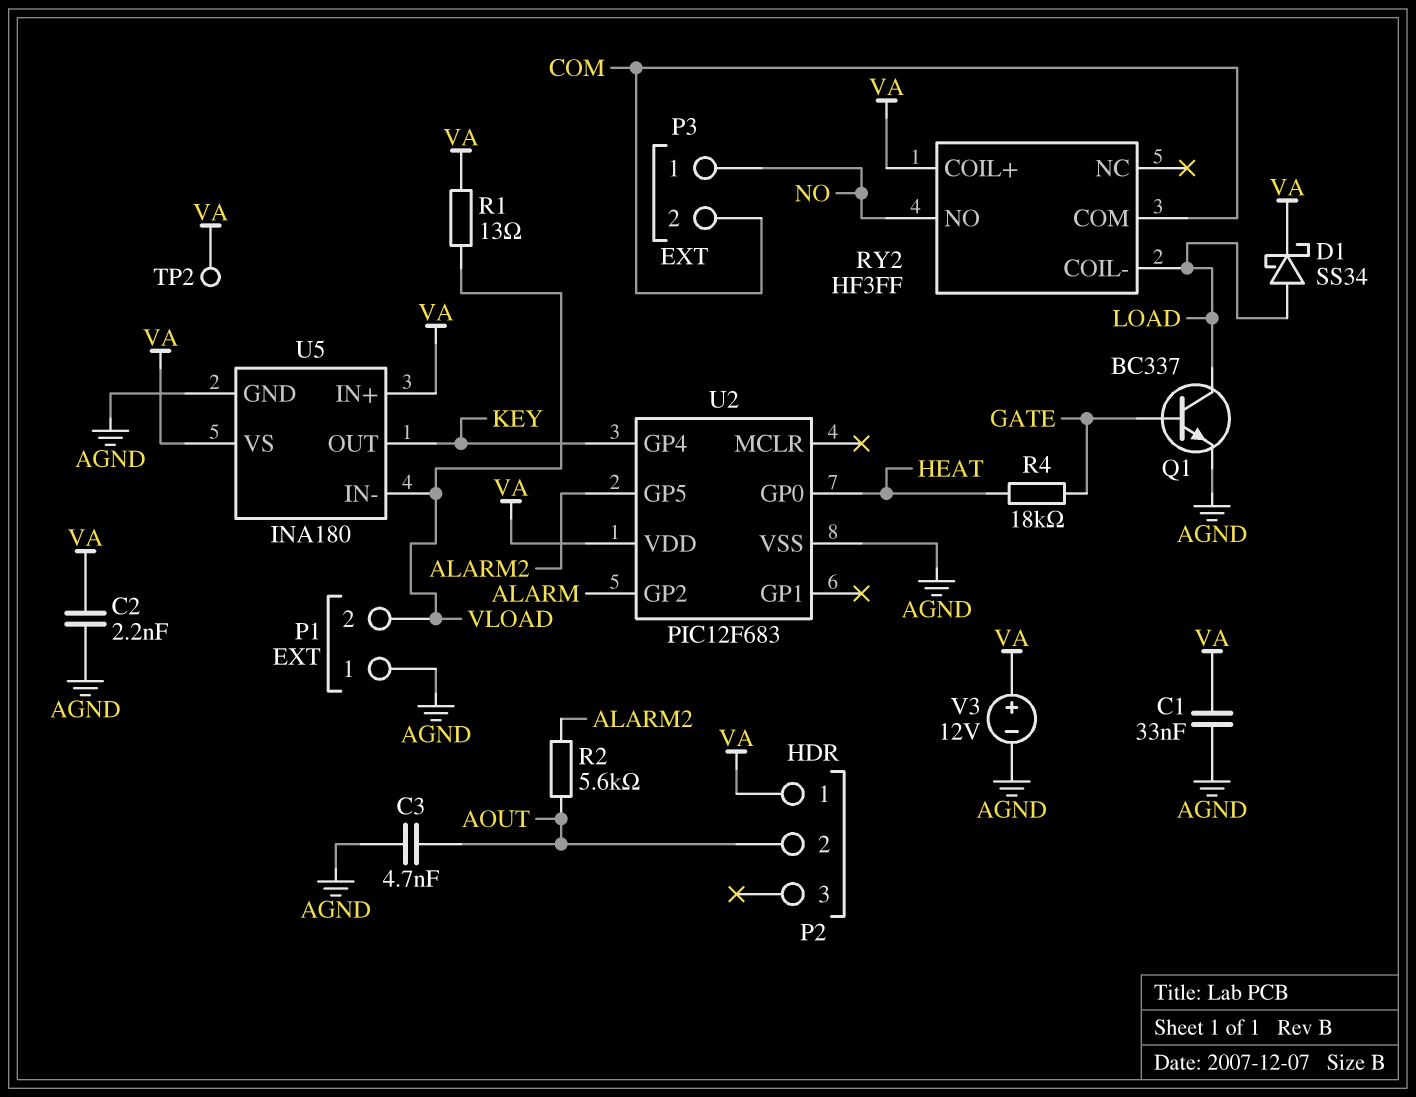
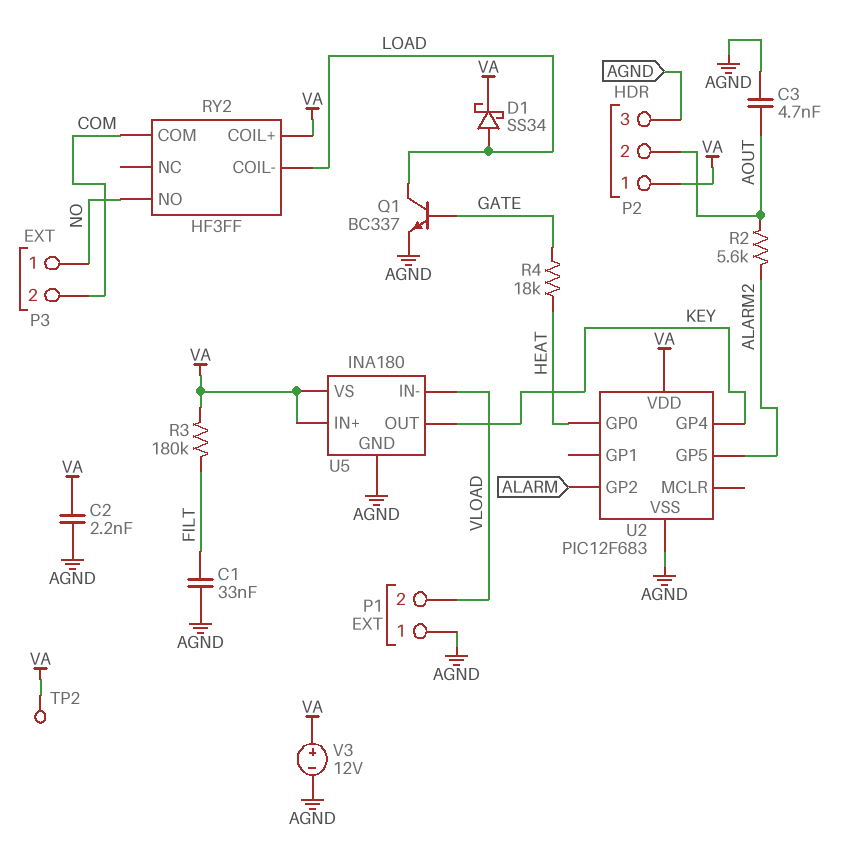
C1: 33nF (AGND, VA) -> 33nF (AGND, FILT)
P2 pin 3: none -> AGND
R1: 13 (VA, VLOAD) -> none
R3: none -> 180k (FILT, VA)

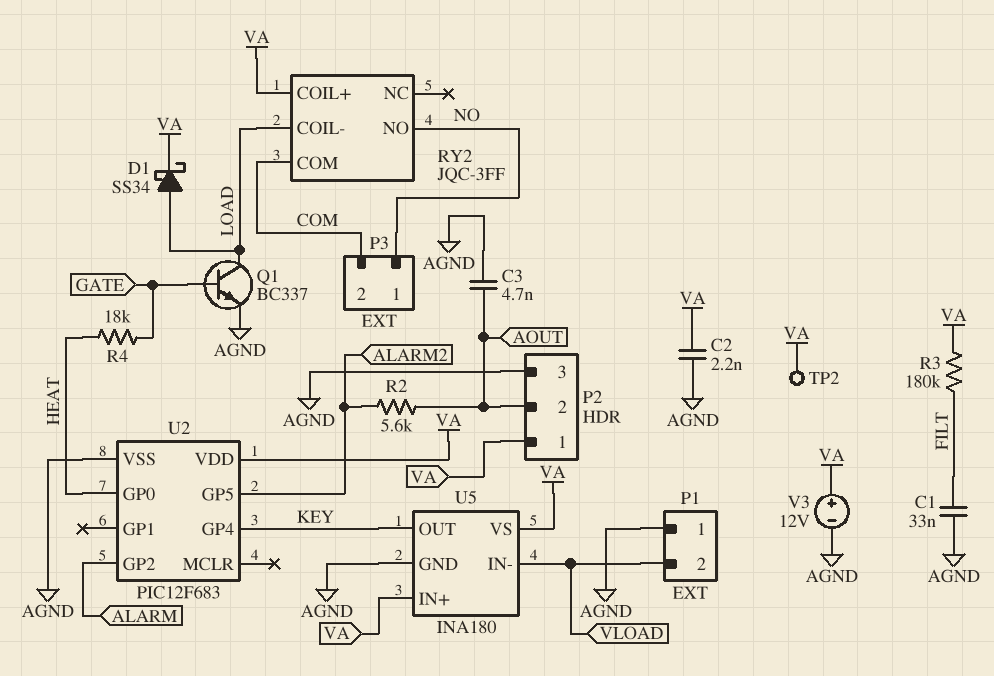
RY2: HF3FF -> JQC-3FF

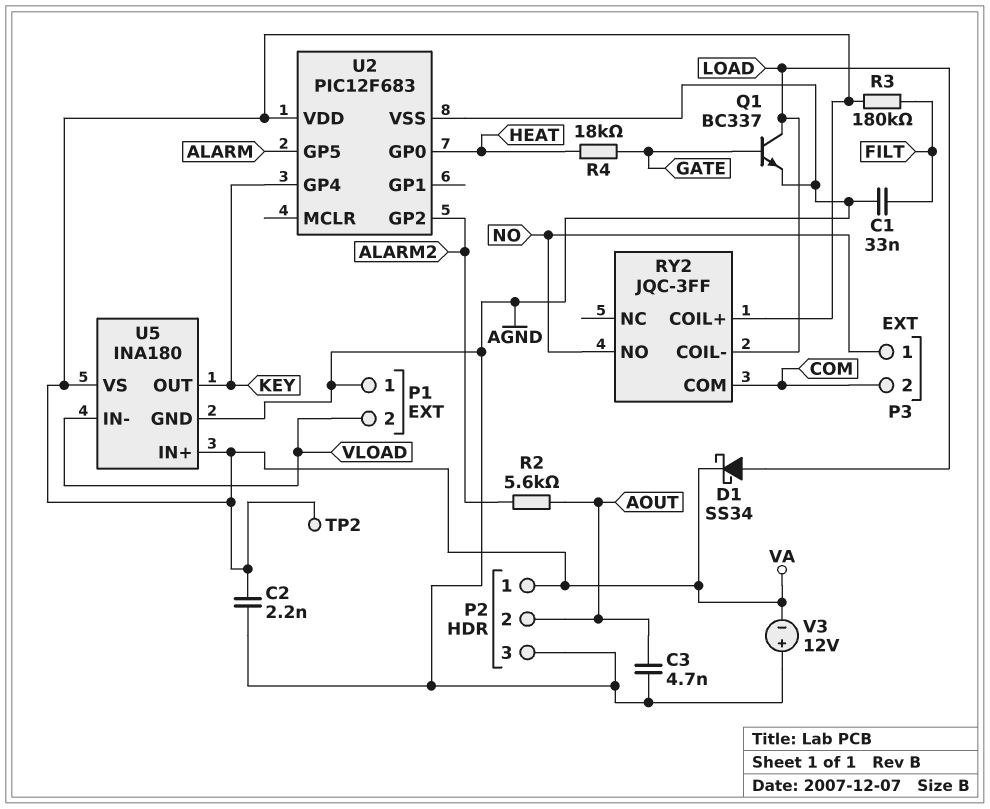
U2 pin GP2: ALARM -> ALARM2
U2 pin GP5: ALARM2 -> ALARM
V3: 12V (plus VA, minus AGND) -> 12V (plus AGND, minus VA)

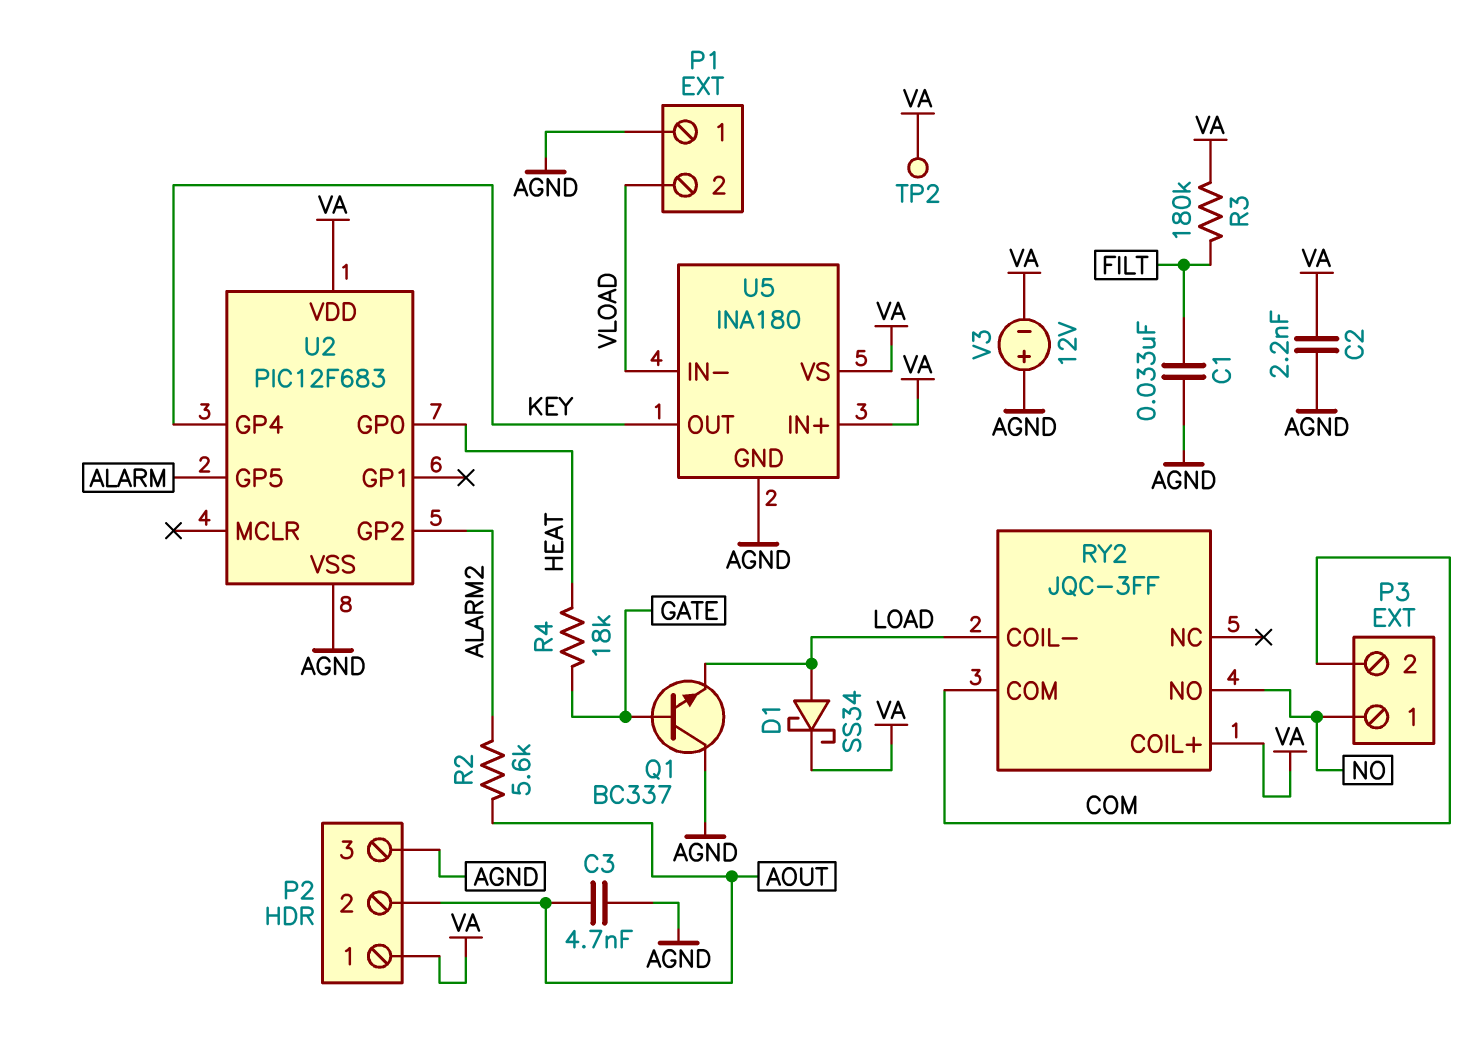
Q1: NPN BC337 (B GATE, C LOAD, E AGND) -> NPN BC337 (B GATE, C AGND, E LOAD)

